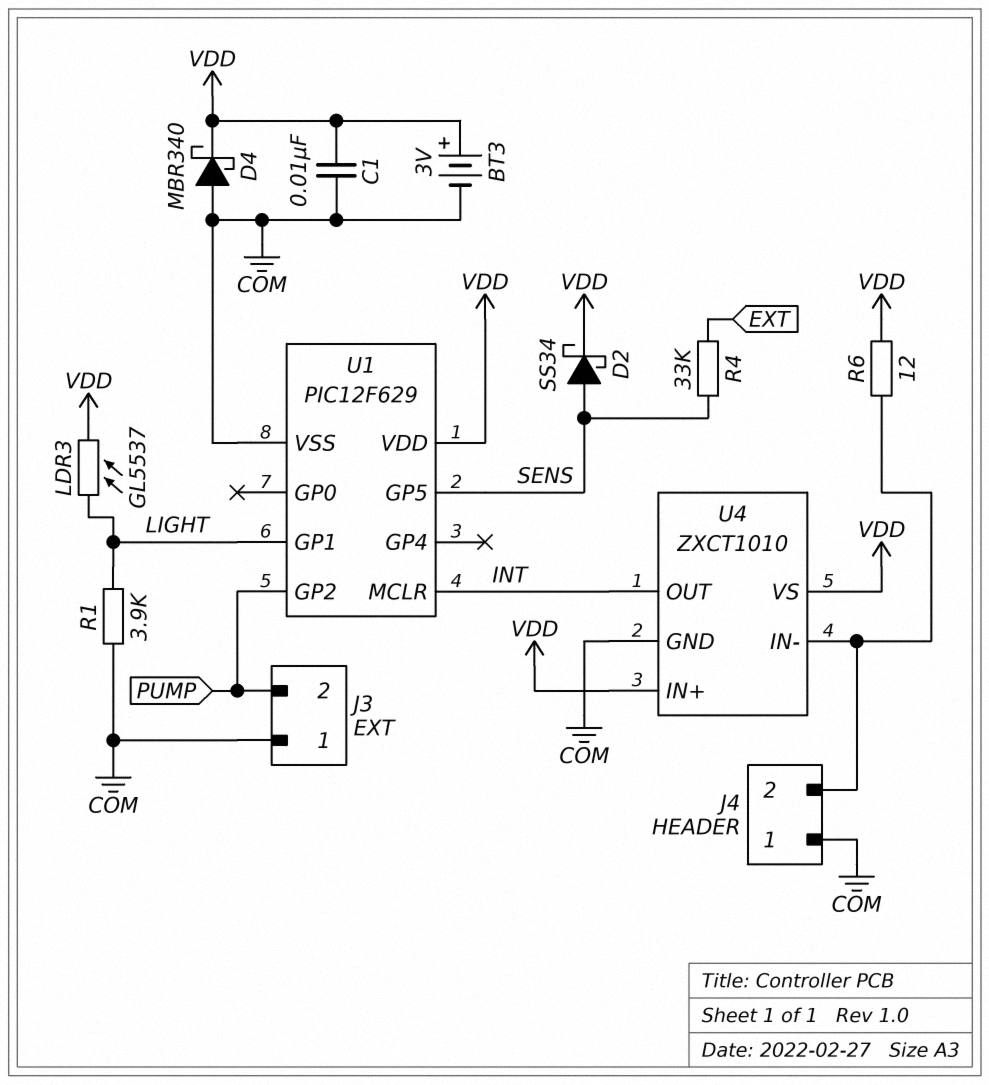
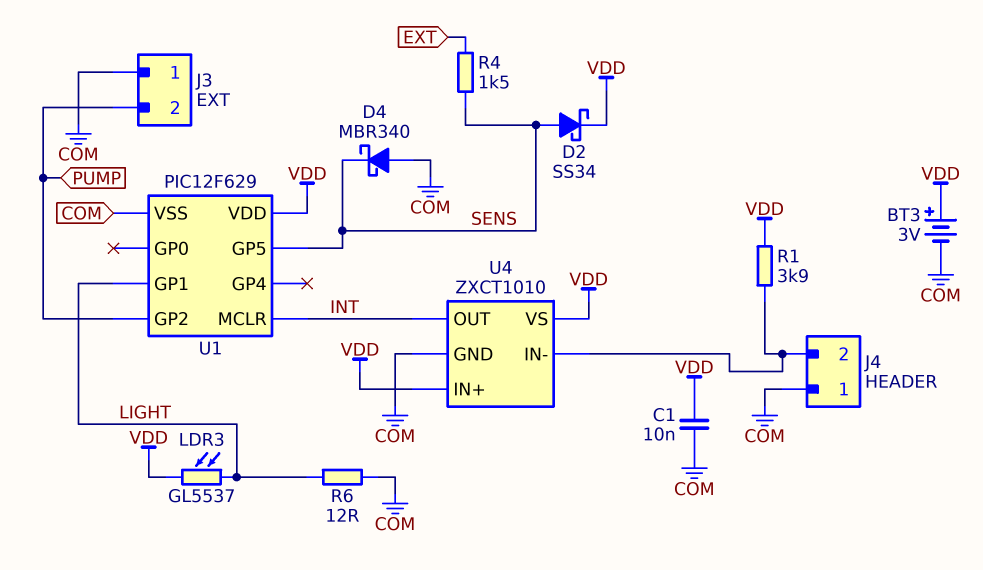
D4: schottky MBR340 (A COM, K VDD) -> schottky MBR340 (A COM, K SENS)
R1: 3.9k (COM, LIGHT) -> 3.9k (J4/2, VDD)
R4: 33k (EXT, SENS) -> 1.5k (EXT, SENS)
R6: 12 (J4/2, VDD) -> 12 (COM, LIGHT)

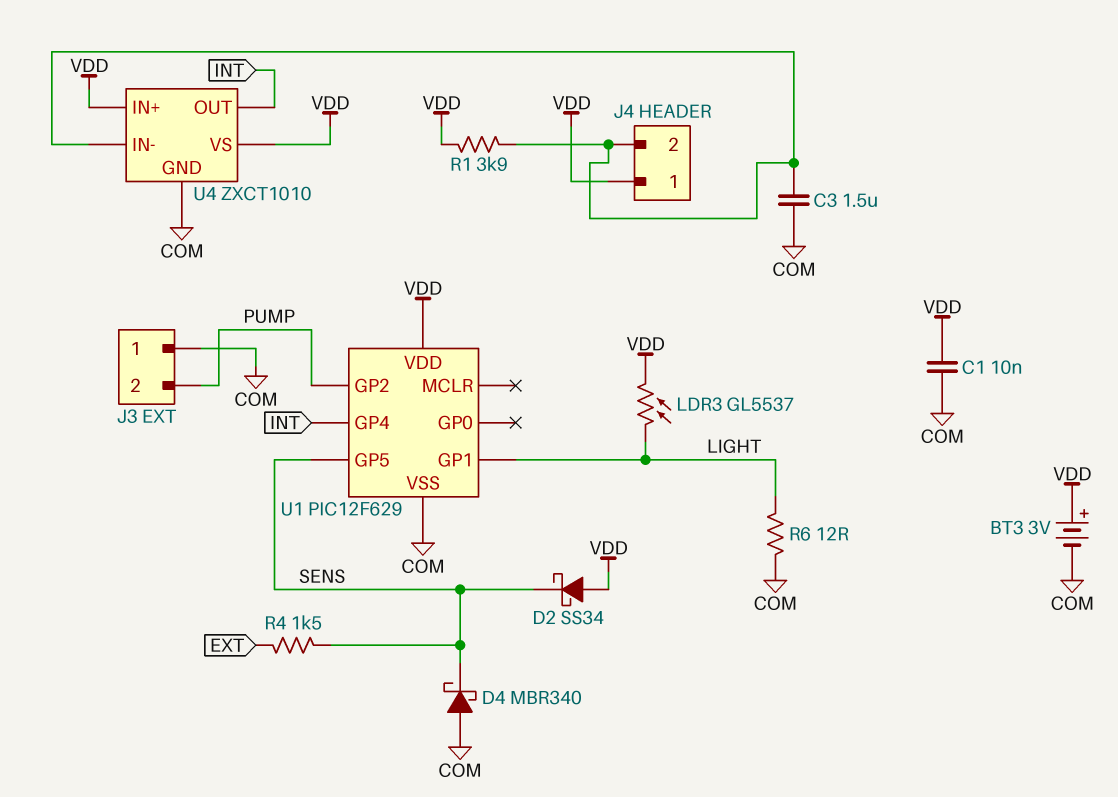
C3: none -> 1.5uF (COM, J4/2)
D2: schottky SS34 (A SENS, K VDD) -> schottky SS34 (A VDD, K SENS)
J4 pin 1: COM -> VDD
U1 pin GP4: none -> INT
U1 pin MCLR: INT -> none

